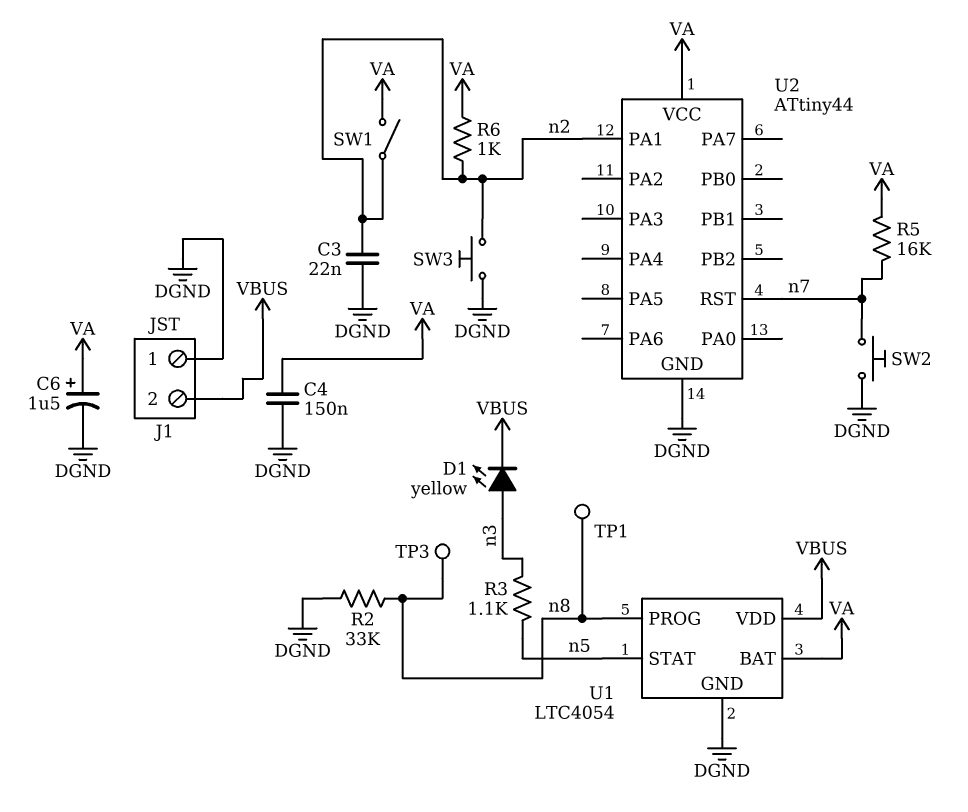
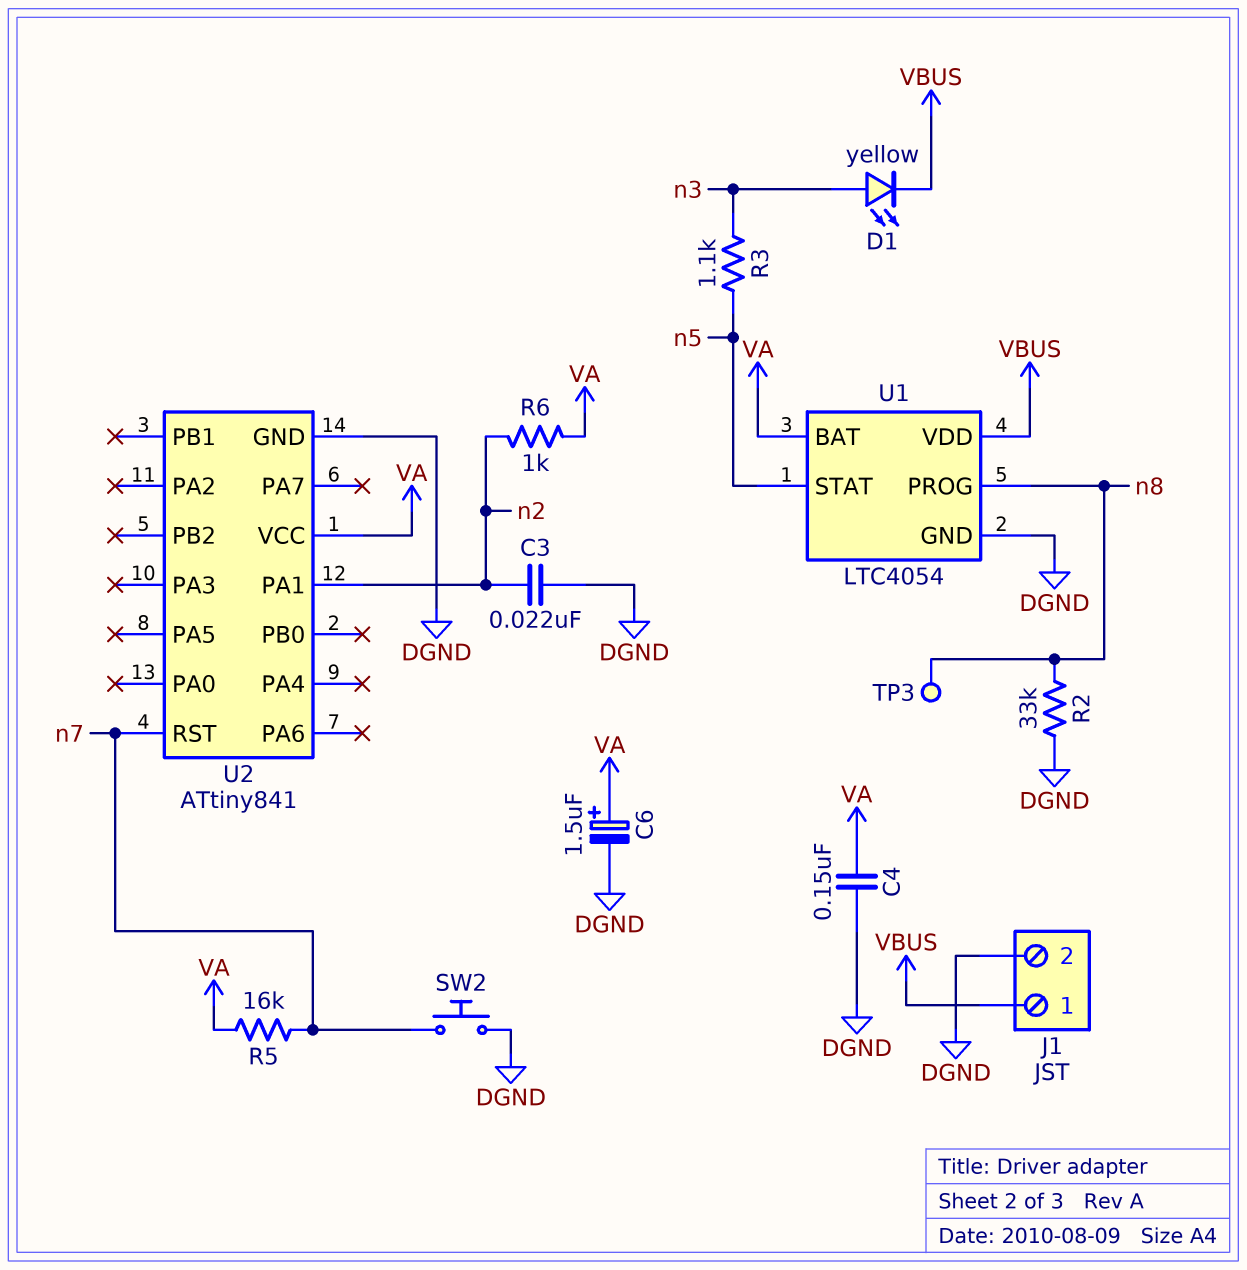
J1 pin 1: DGND -> VBUS
J1 pin 2: VBUS -> DGND
SW1: switch (VA, n2) -> none
SW3: button (DGND, n2) -> none
TP1: test point (n8) -> none
U2: ATtiny44 -> ATtiny841

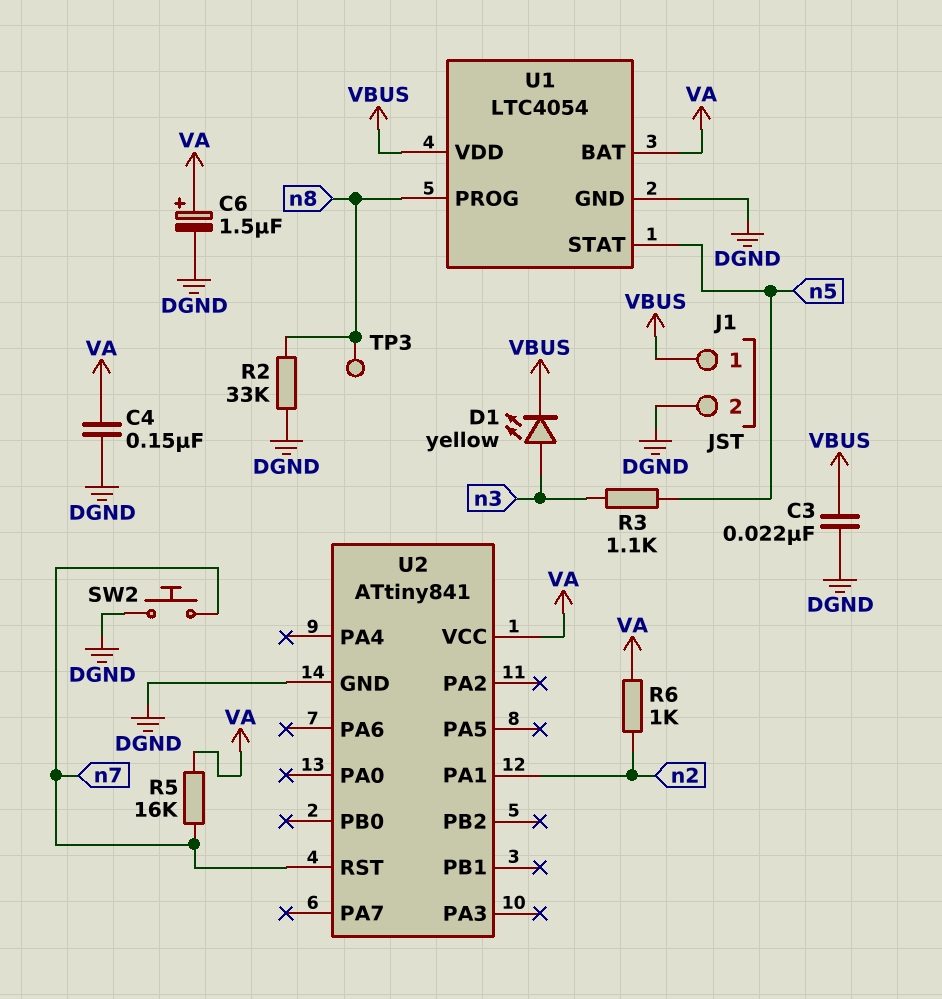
C3: 22nF (DGND, n2) -> 22nF (DGND, VBUS)

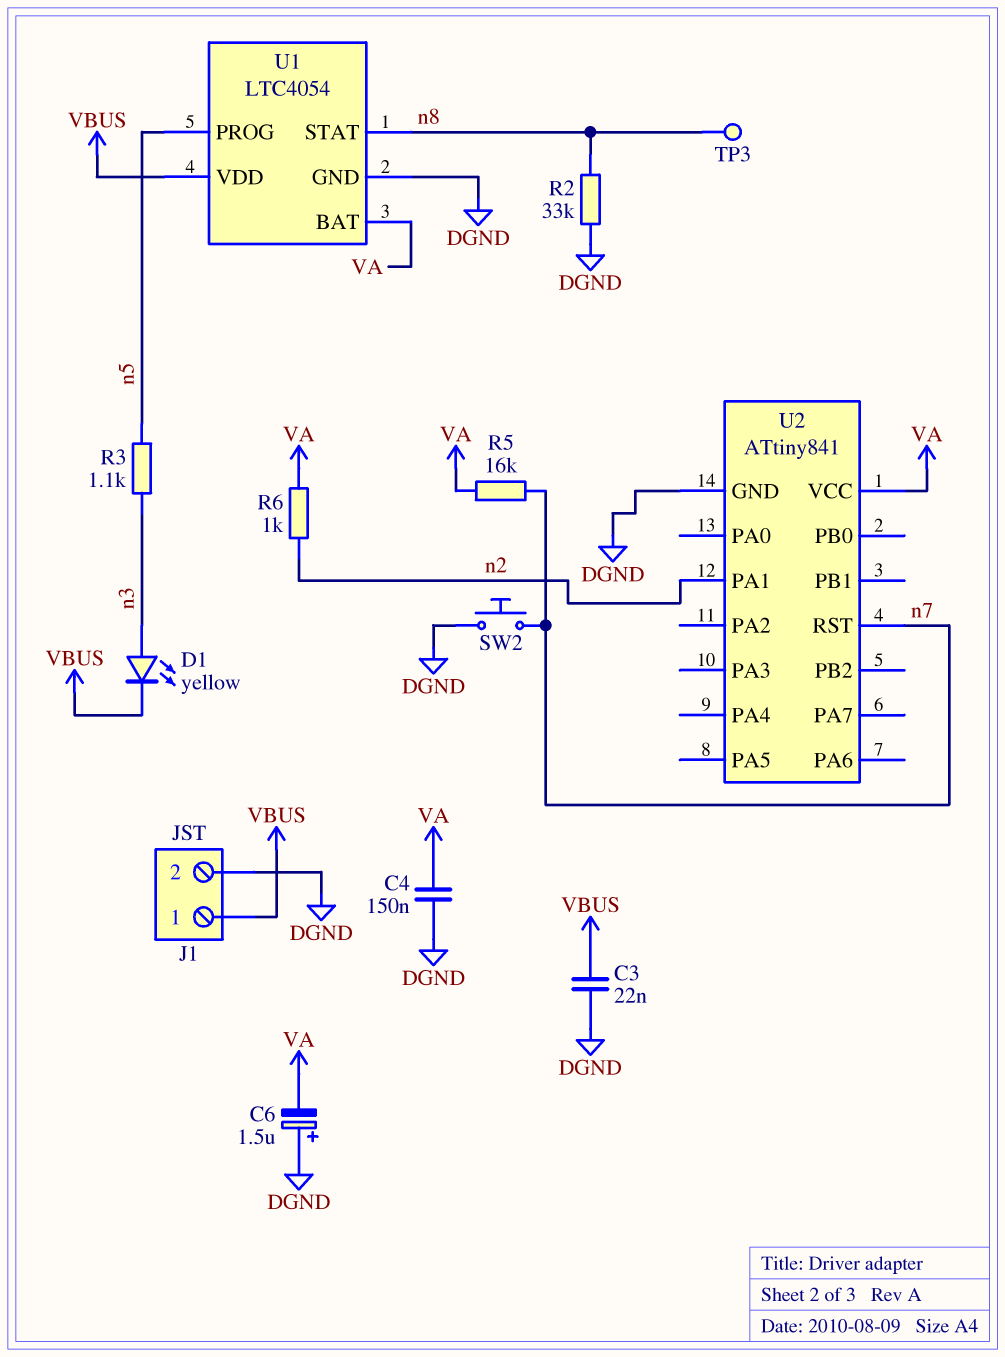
C6: 1.5uF (plus VA, minus DGND) -> 1.5uF (plus DGND, minus VA)
U1 pin PROG: n8 -> n5
U1 pin STAT: n5 -> n8

